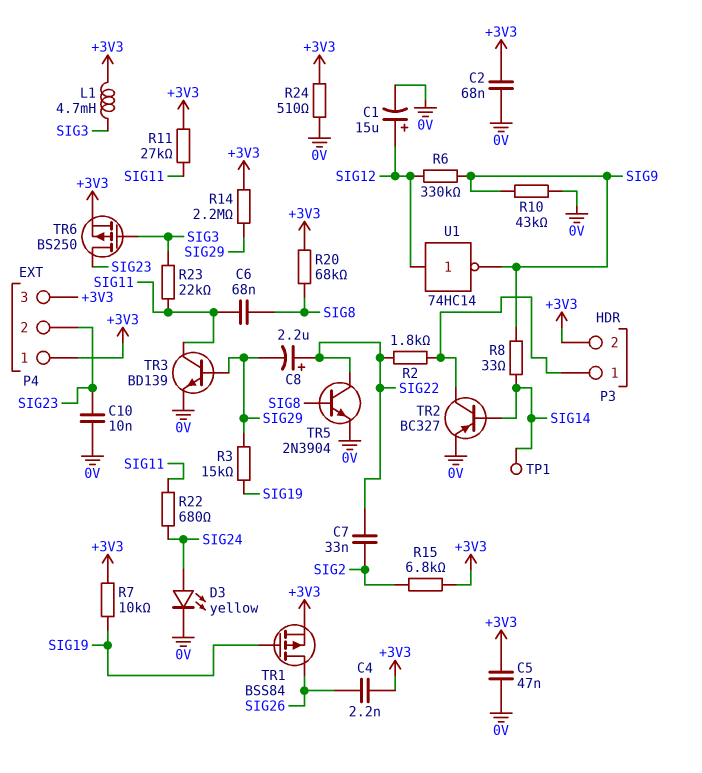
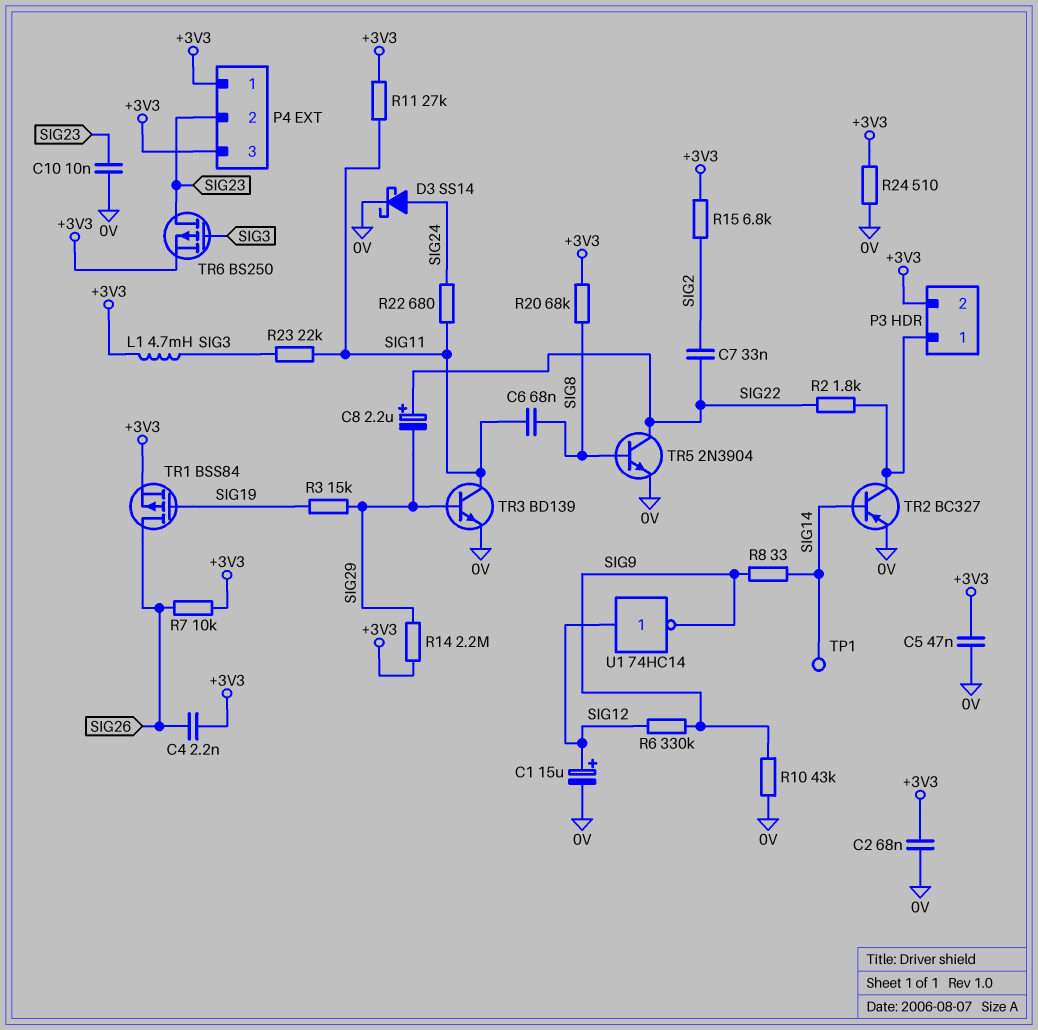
D3: LED yellow (A SIG24, K 0V) -> schottky SS14 (A SIG24, K 0V)
R7: 10k (+3V3, SIG19) -> 10k (+3V3, SIG26)

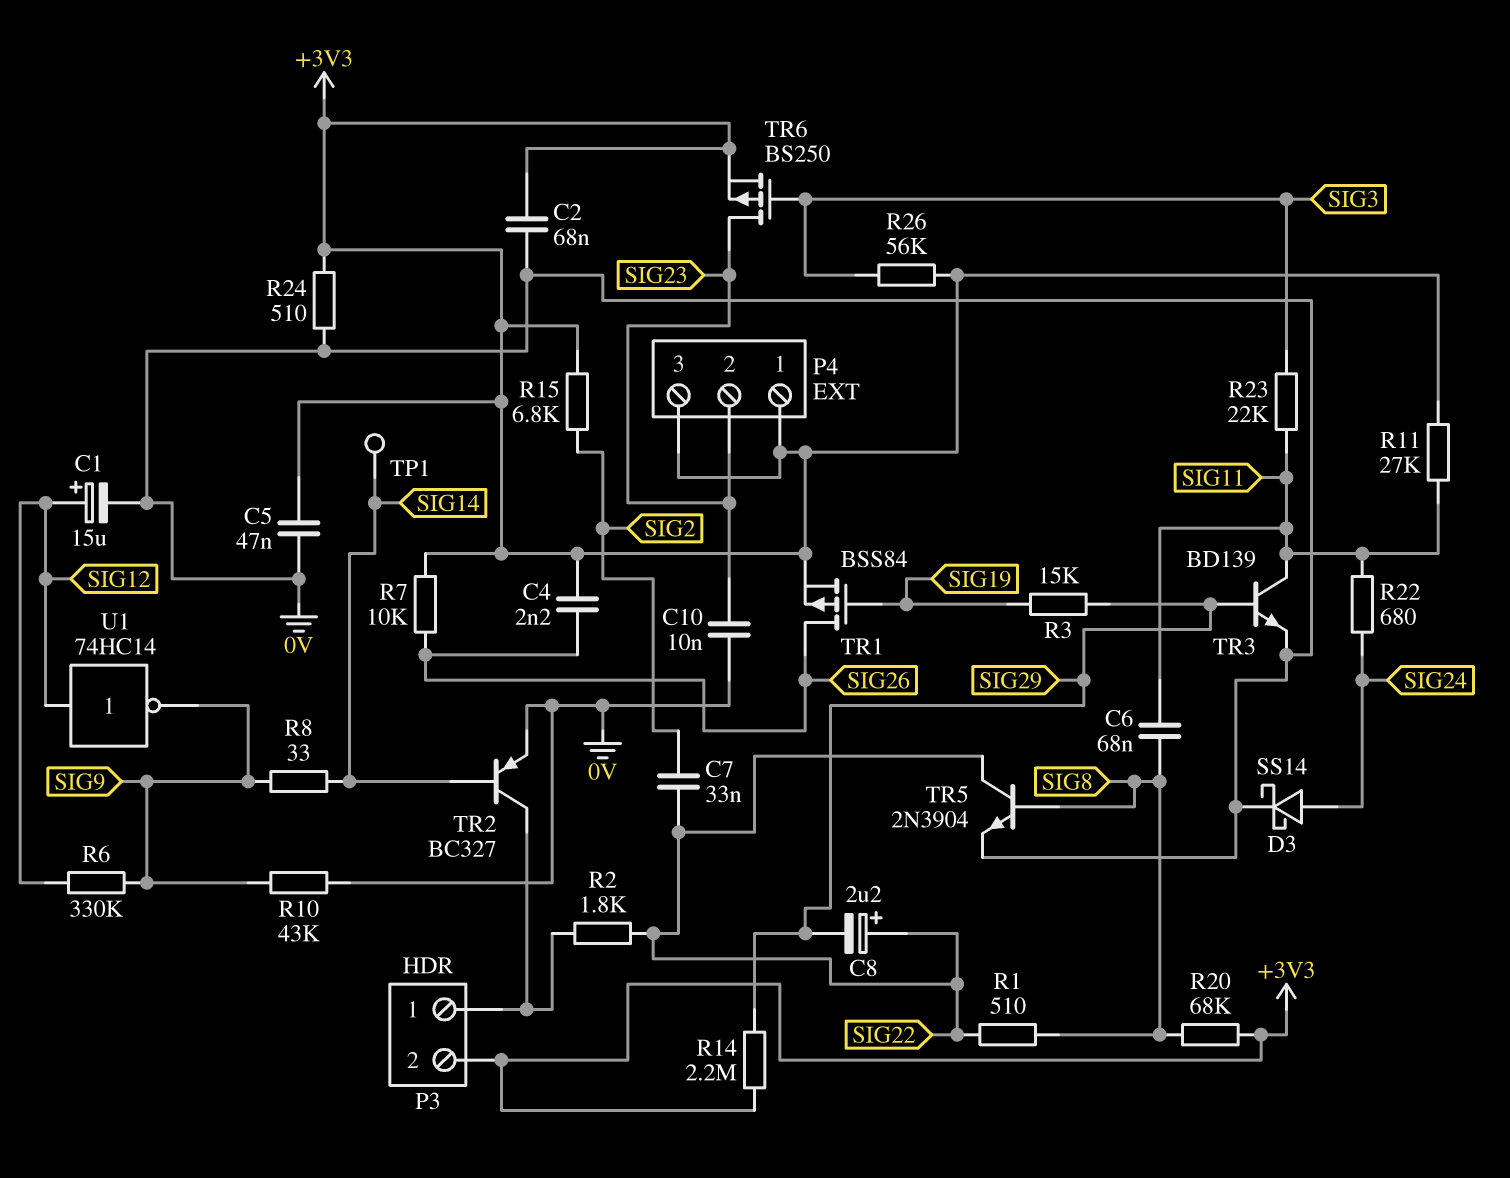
L1: 4.7mH (+3V3, SIG3) -> none
R1: none -> 510 (SIG8, SIG22)
R26: none -> 56k (+3V3, SIG3)

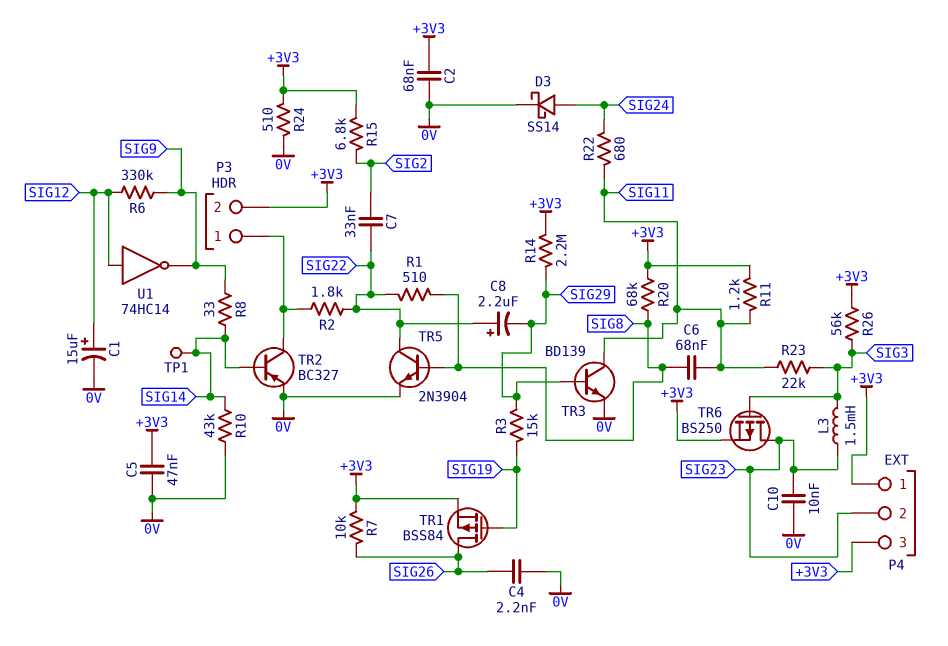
C4: 2.2nF (+3V3, SIG26) -> 2.2nF (0V, SIG26)
L3: none -> 1.5mH (SIG3, SIG23)
R10: 43k (0V, SIG9) -> 43k (0V, SIG14)
R11: 27k (+3V3, SIG11) -> 1.2k (+3V3, SIG11)

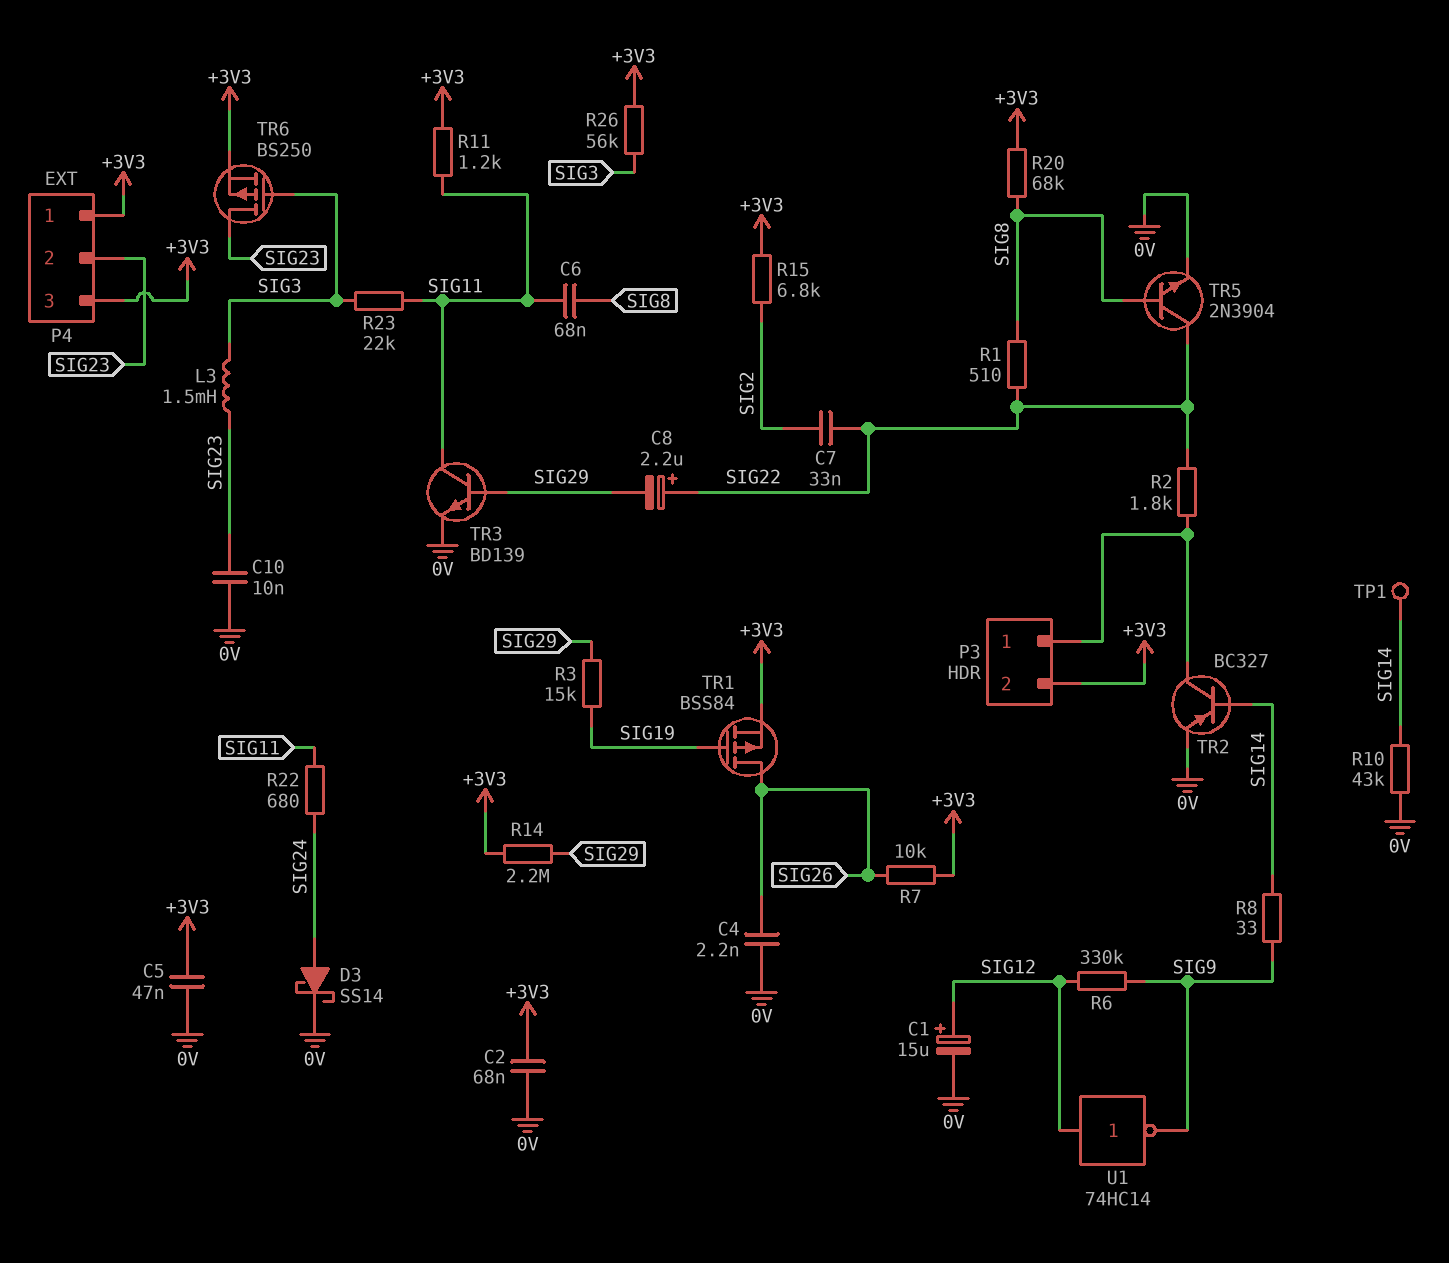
R24: 510 (+3V3, 0V) -> none

